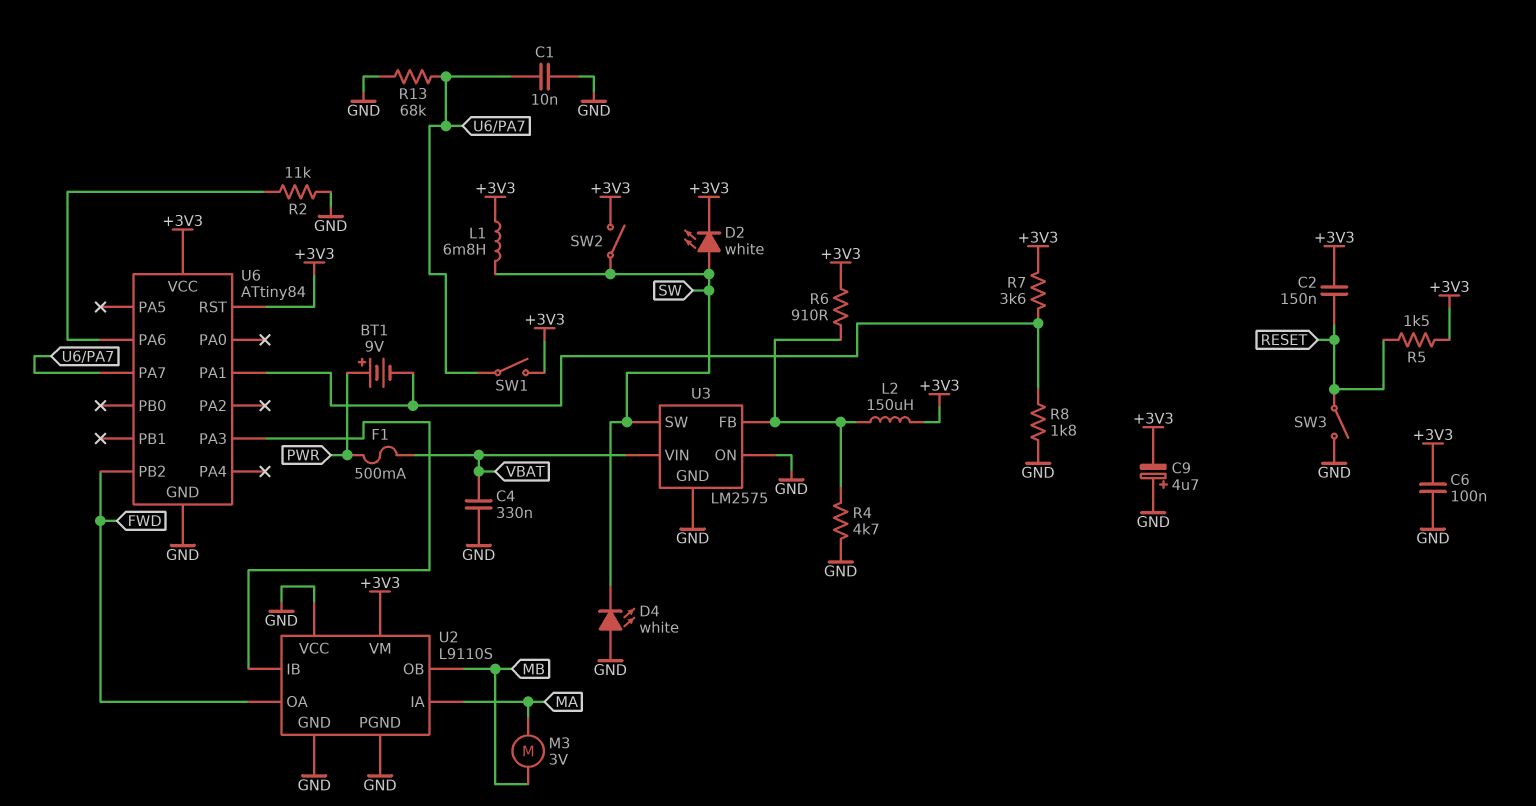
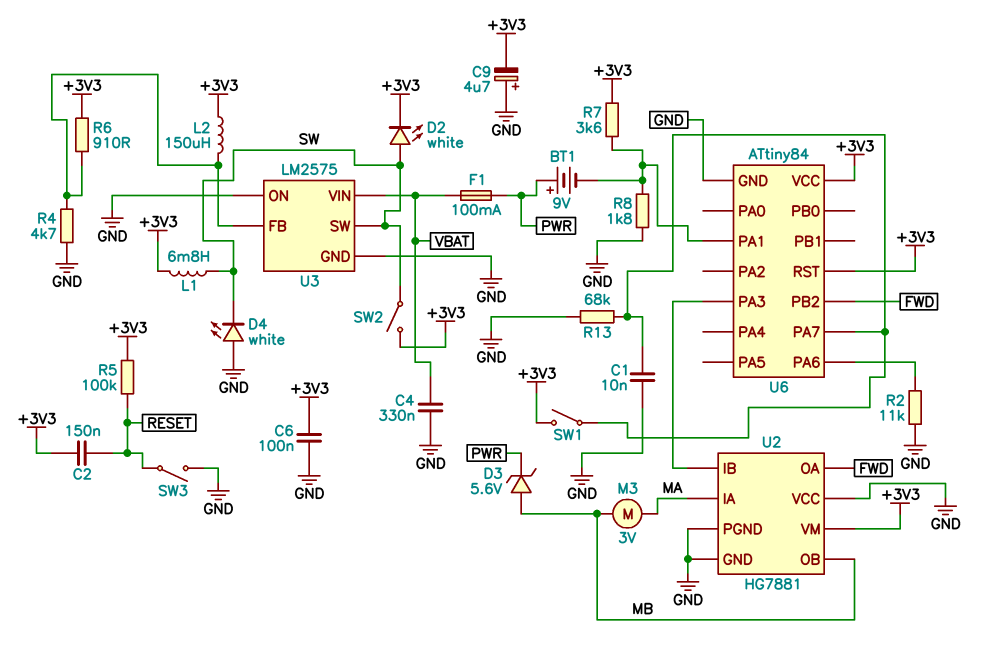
D3: none -> zener 5.6V (A MB, K PWR)
F1: 500mA (PWR, VBAT) -> 100mA (PWR, VBAT)
R5: 1.5k (+3V3, RESET) -> 100k (+3V3, RESET)
U2: L9110S -> HG7881

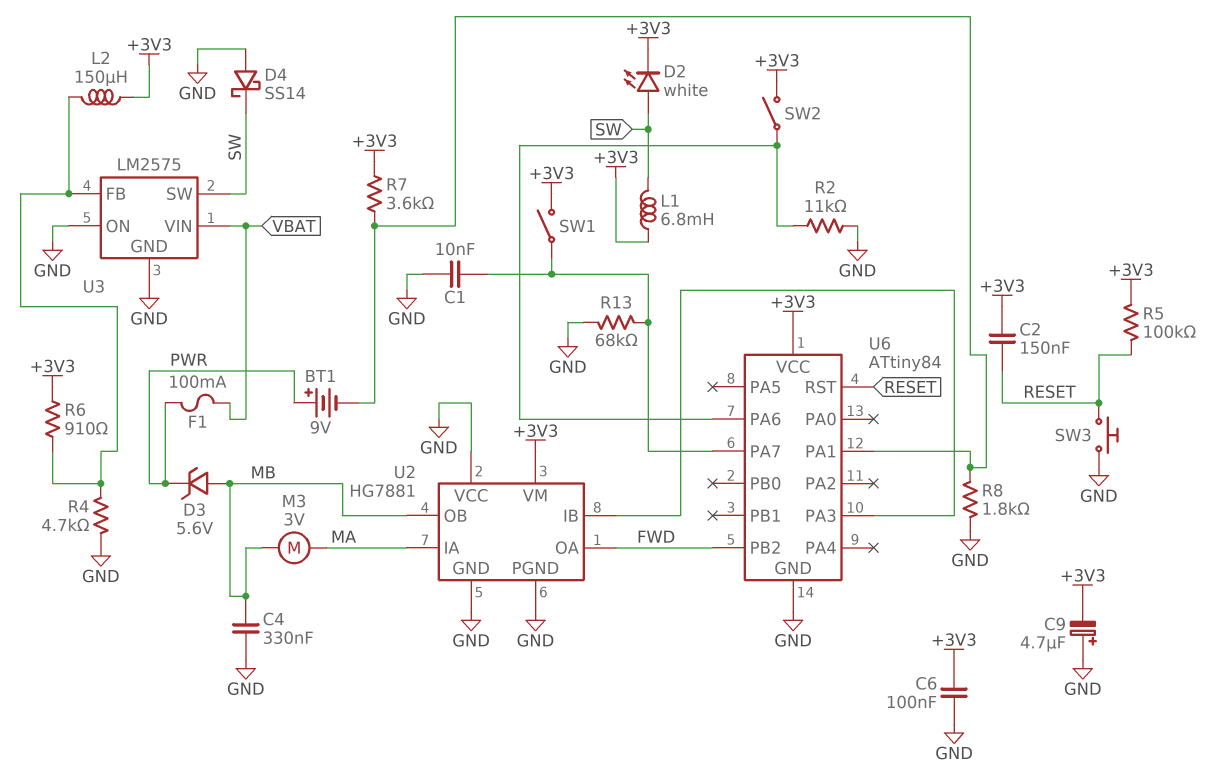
C4: 330nF (GND, VBAT) -> 330nF (GND, MB)
D4: LED white (A GND, K SW) -> schottky SS14 (A GND, K SW)
SW2: switch (+3V3, SW) -> switch (+3V3, U6/PA6)
SW3: switch (GND, RESET) -> button (GND, RESET)
U6 pin RST: +3V3 -> RESET

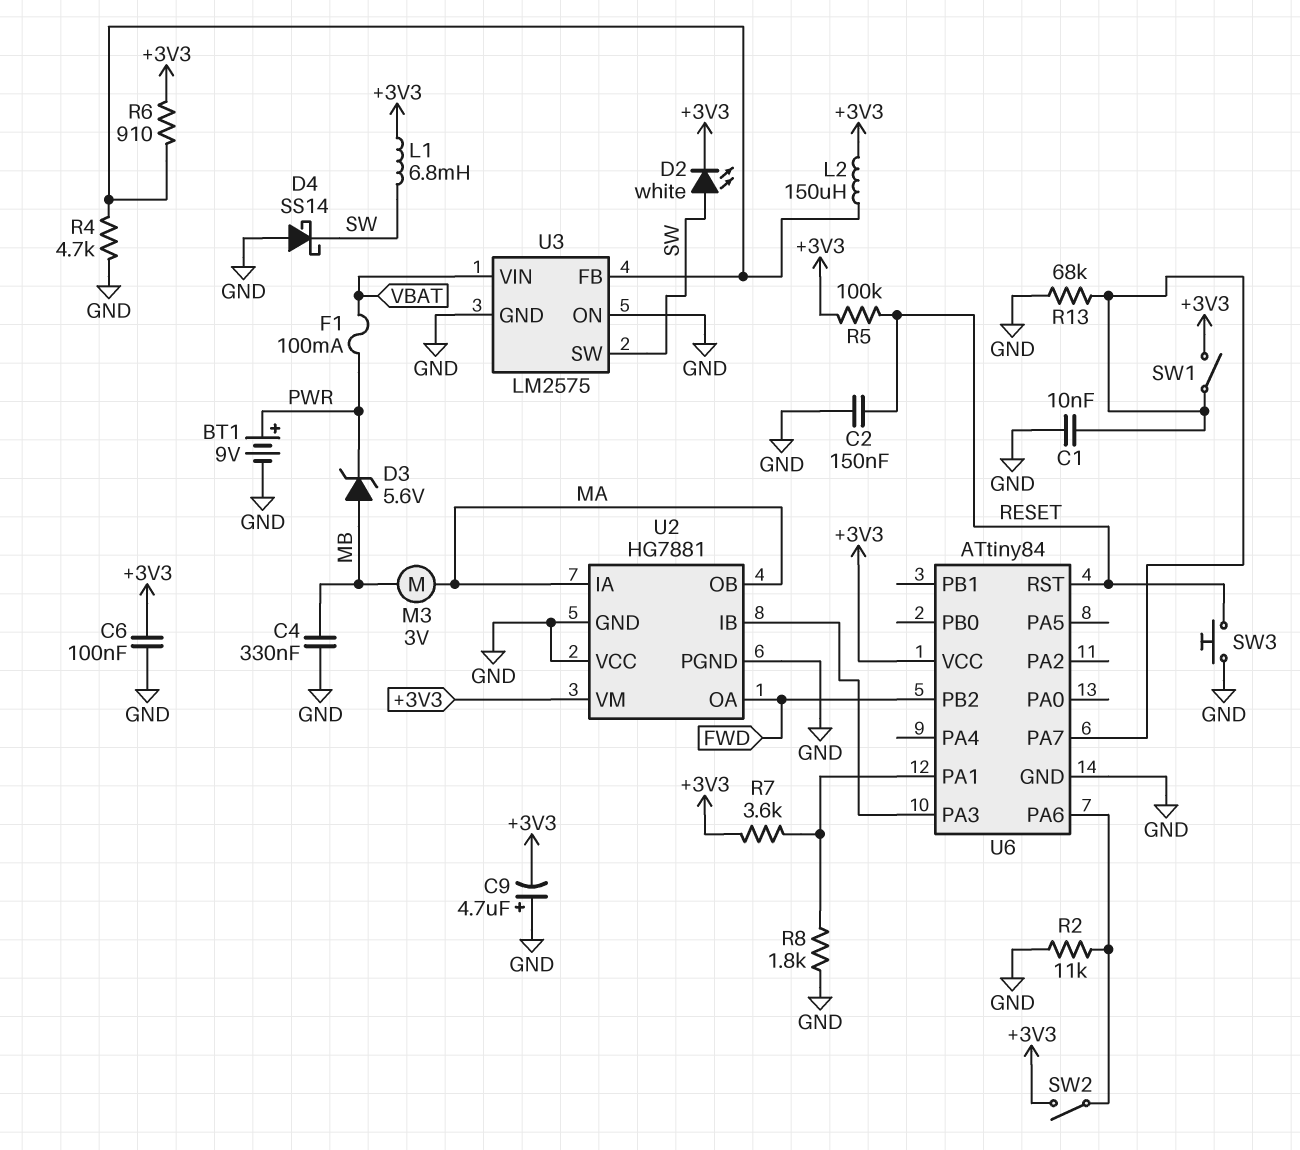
BT1: 9V (plus PWR, minus U6/PA1) -> 9V (plus PWR, minus GND)
C2: 150nF (+3V3, RESET) -> 150nF (GND, RESET)
U2 pin OB: MB -> MA

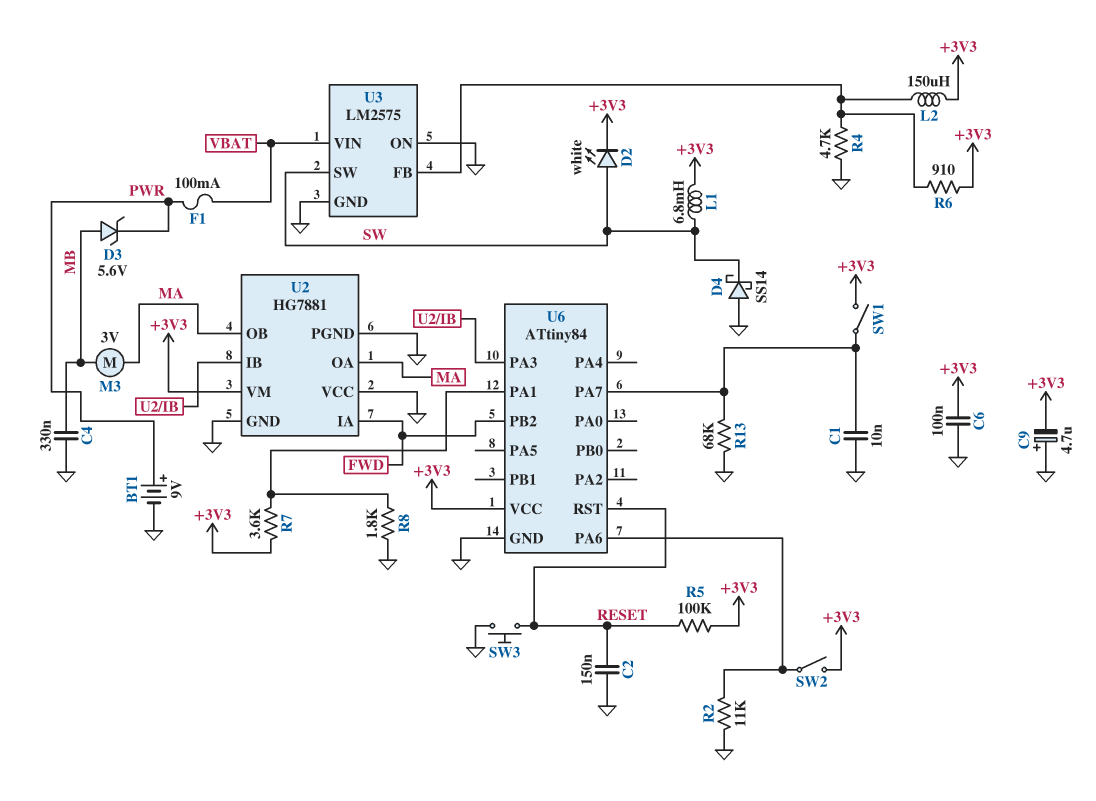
U2 pin IA: MA -> FWD
U2 pin OA: FWD -> MA

